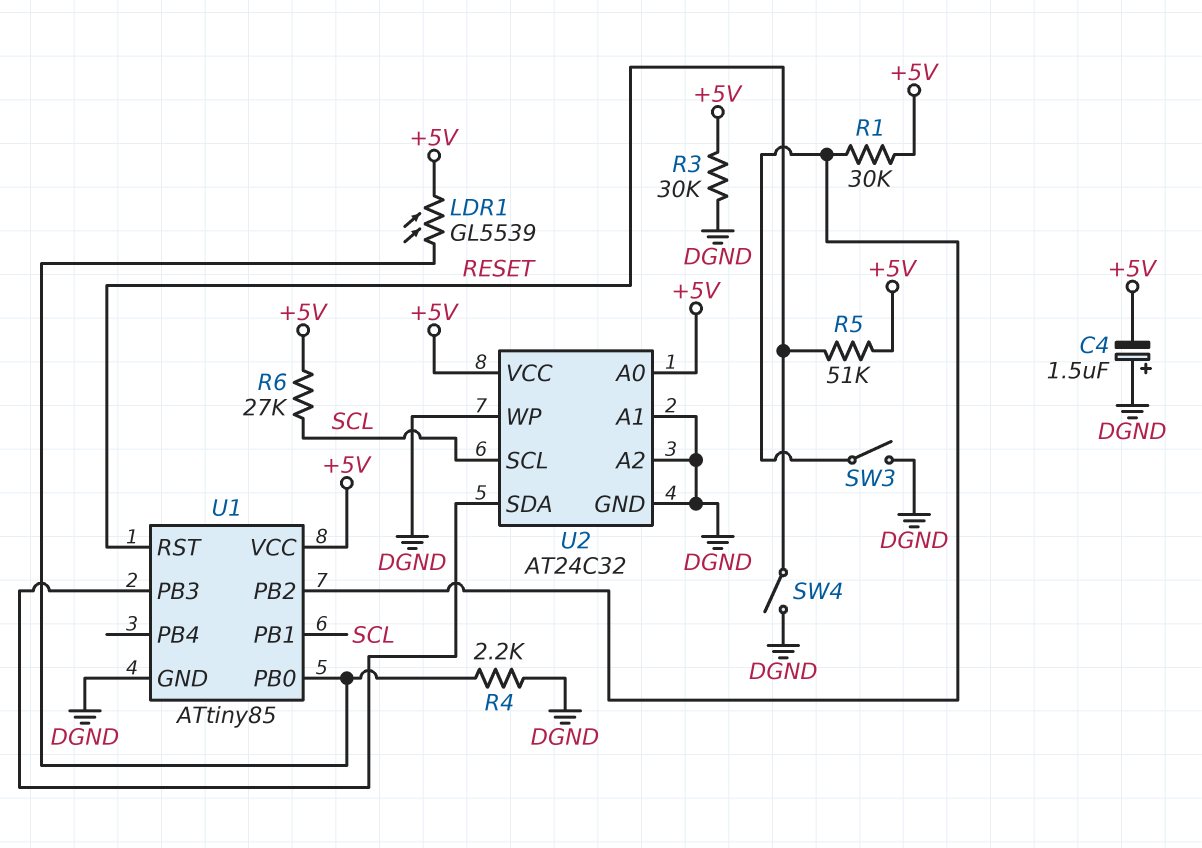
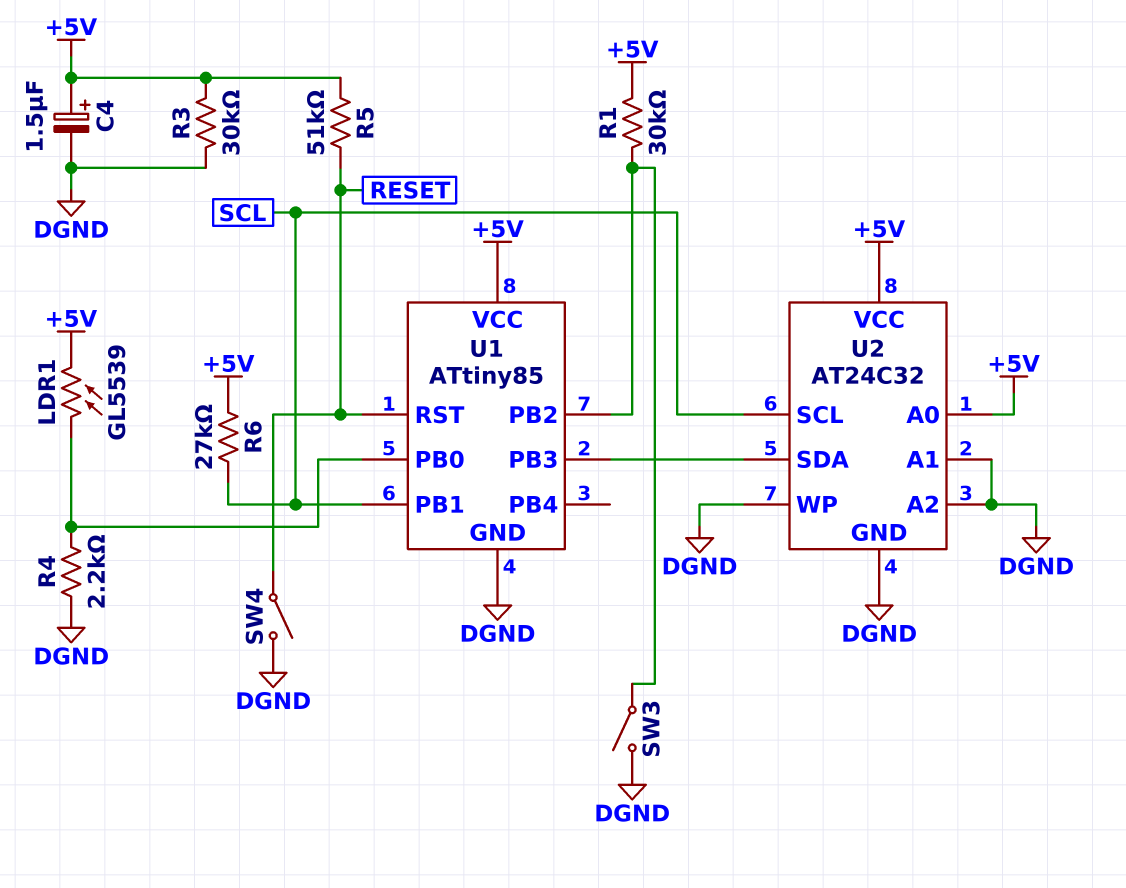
C4: 1.5uF (plus DGND, minus +5V) -> 1.5uF (plus +5V, minus DGND)

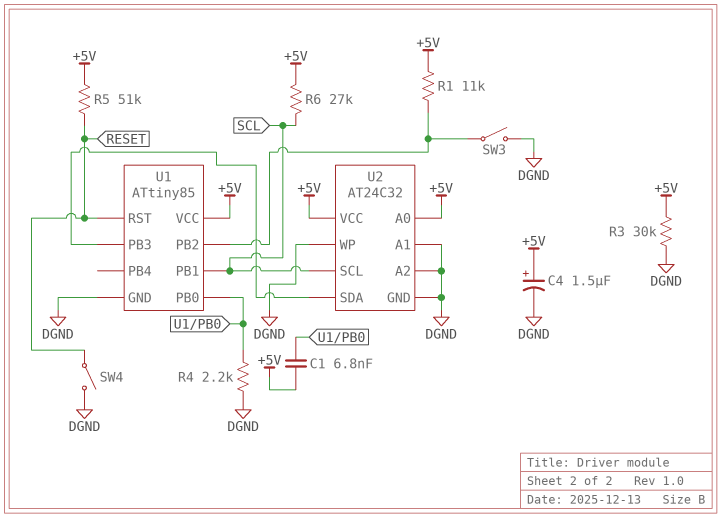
C1: none -> 6.8nF (+5V, U1/PB0)
LDR1: GL5539 (+5V, U1/PB0) -> none
R1: 30k (+5V, U1/PB2) -> 11k (+5V, U1/PB2)

